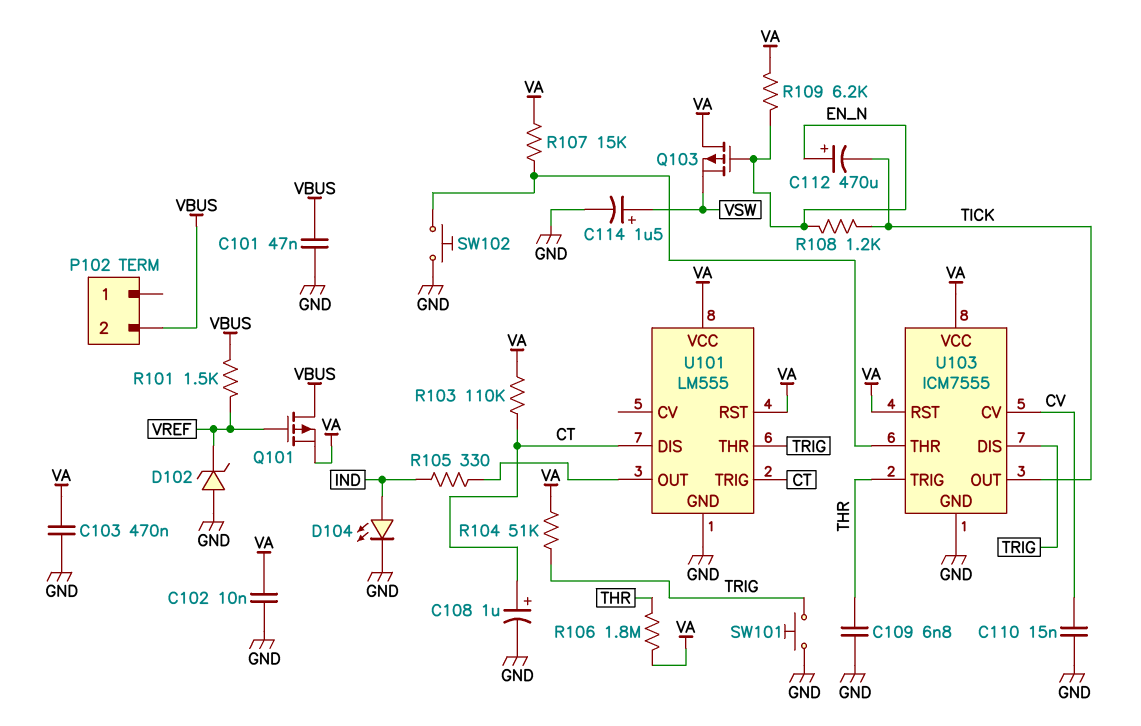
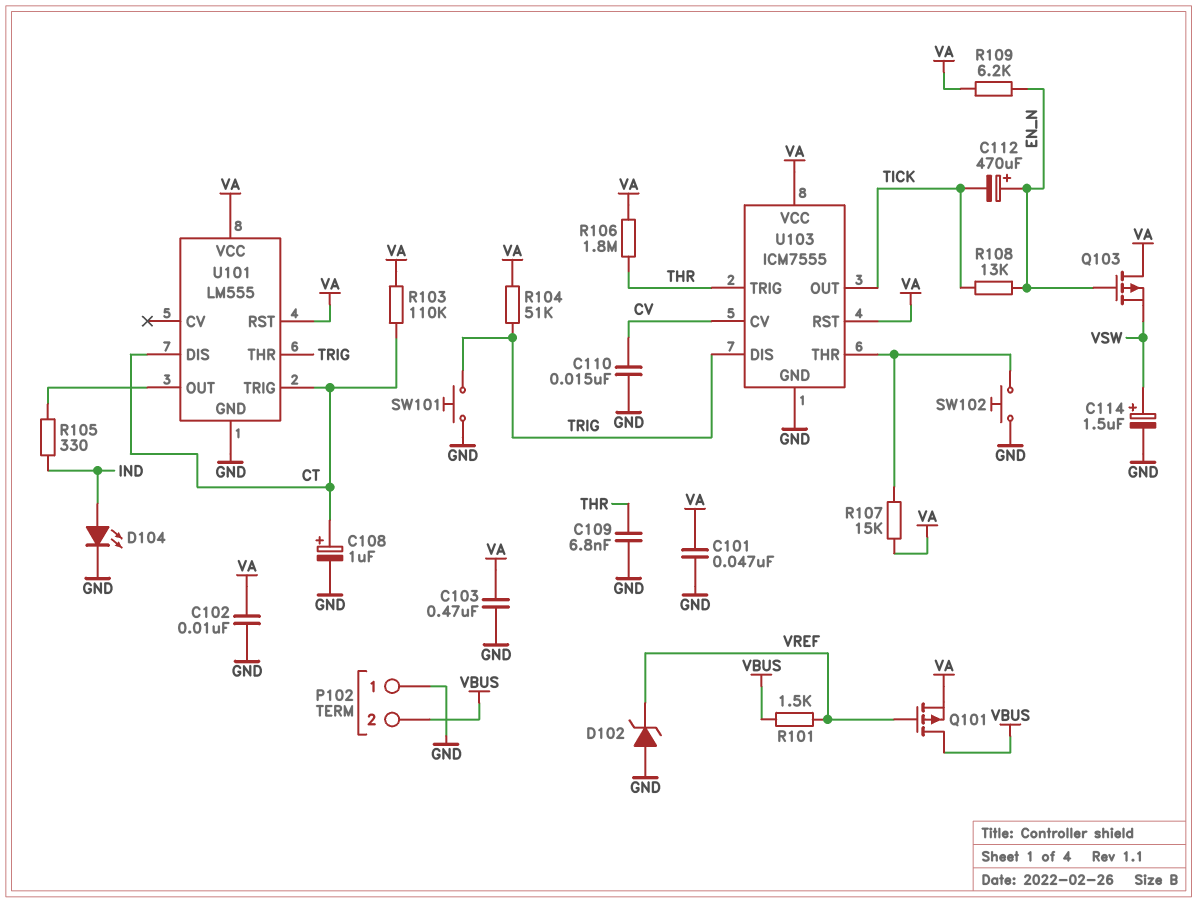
C101: 47nF (GND, VBUS) -> 47nF (GND, VA)
P102 pin 1: none -> GND
R108: 1.2k (EN_N, TICK) -> 13k (EN_N, TICK)

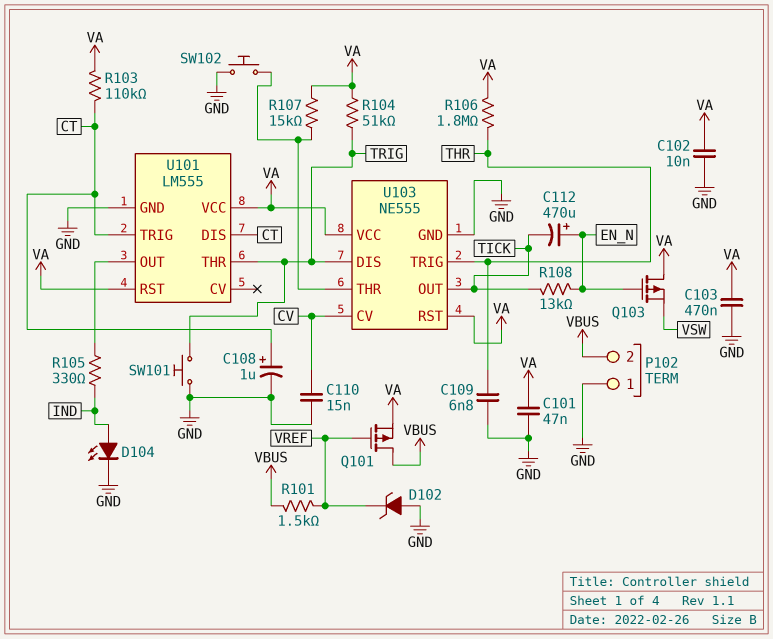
C114: 1.5uF (plus VSW, minus GND) -> none
R109: 6.2k (EN_N, VA) -> none
U103: ICM7555 -> NE555

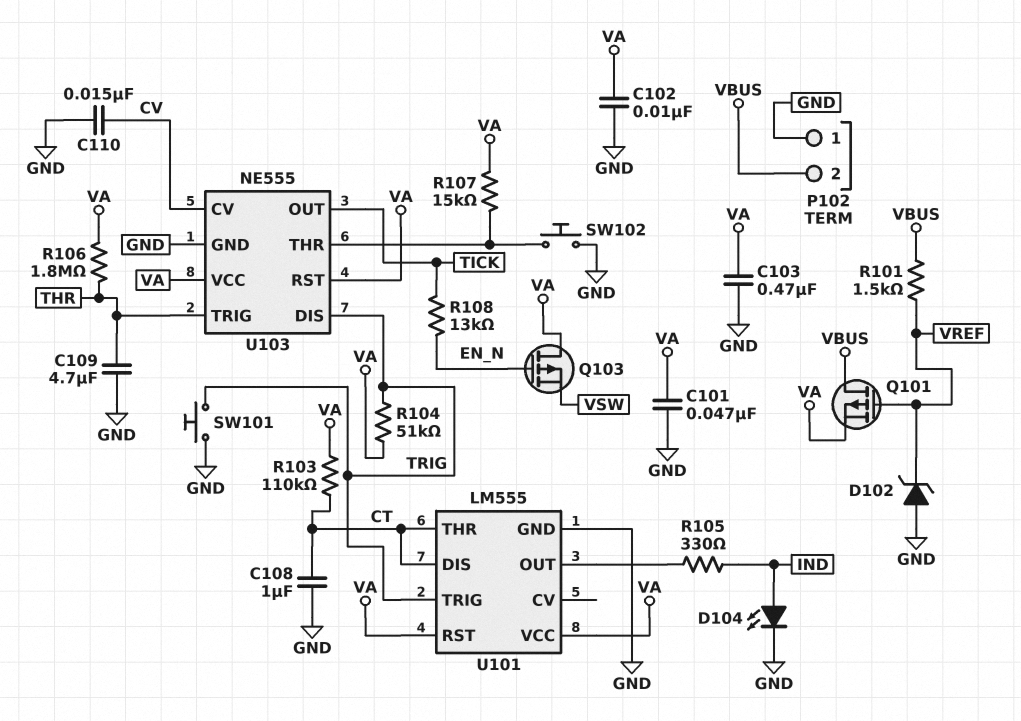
C108: 1uF (plus CT, minus GND) -> 1uF (CT, GND)
C109: 6.8nF (GND, THR) -> 4.7uF (GND, THR)
C112: 470uF (plus EN_N, minus TICK) -> none
U101 pin THR: TRIG -> CT
U101 pin TRIG: CT -> TRIG

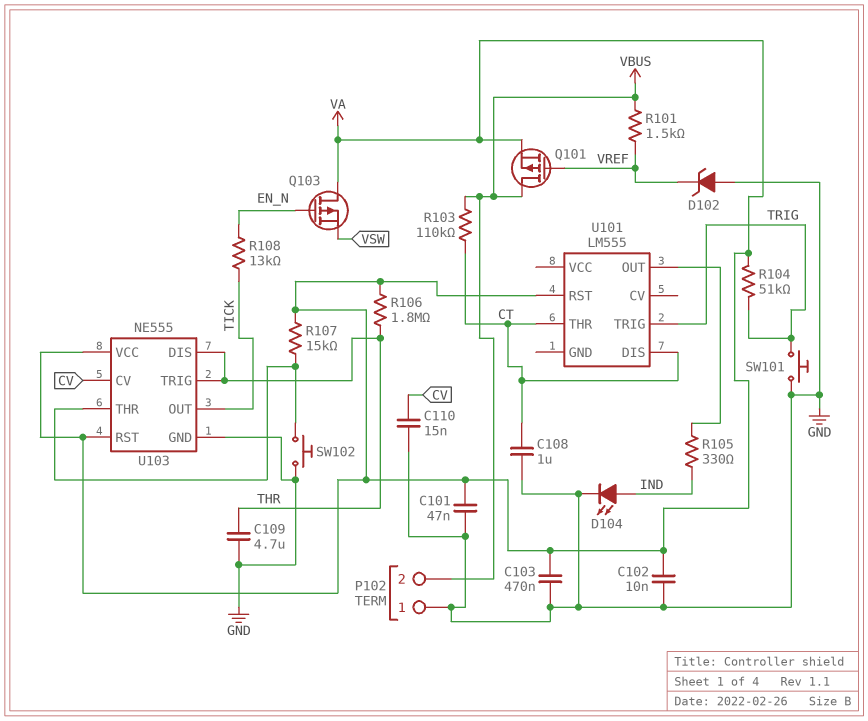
R103: 110k (CT, VA) -> 110k (CT, VBUS)
U101 pin GND: GND -> none
U101 pin VCC: VA -> none
U103 pin DIS: TRIG -> THR

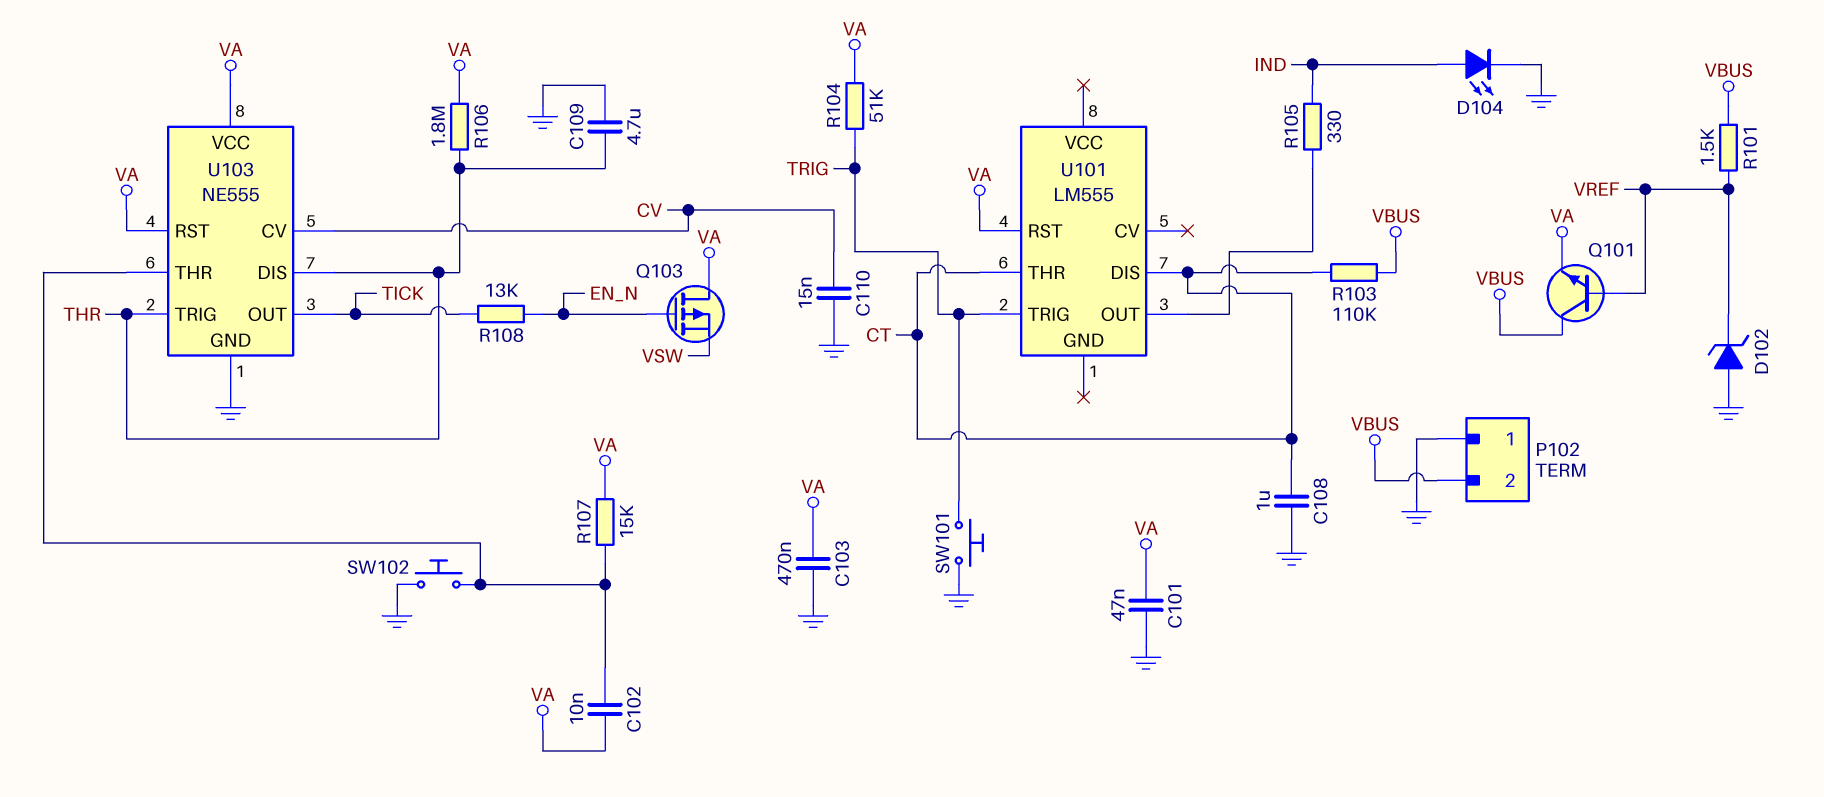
C102: 10nF (GND, VA) -> 10nF (U103/THR, VA)
Q101: PMOS (G VREF, D VBUS, S VA) -> NPN (B VREF, C VBUS, E VA)

